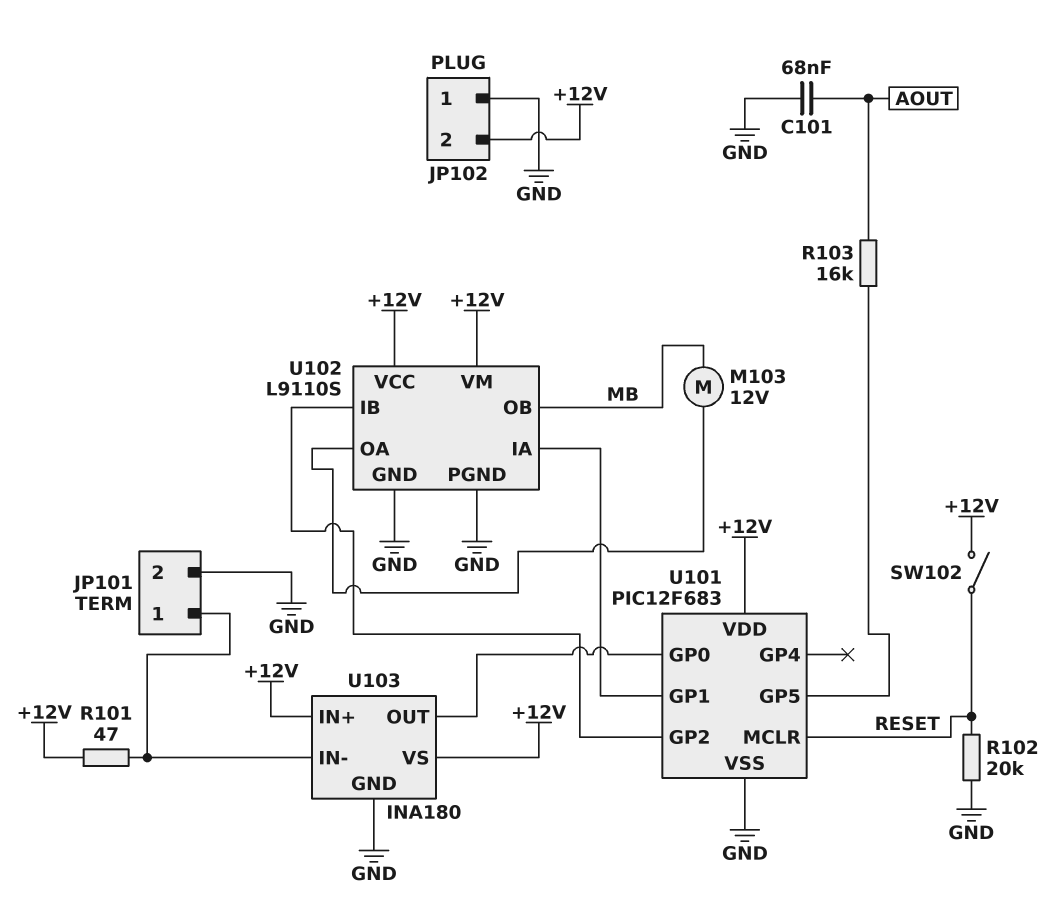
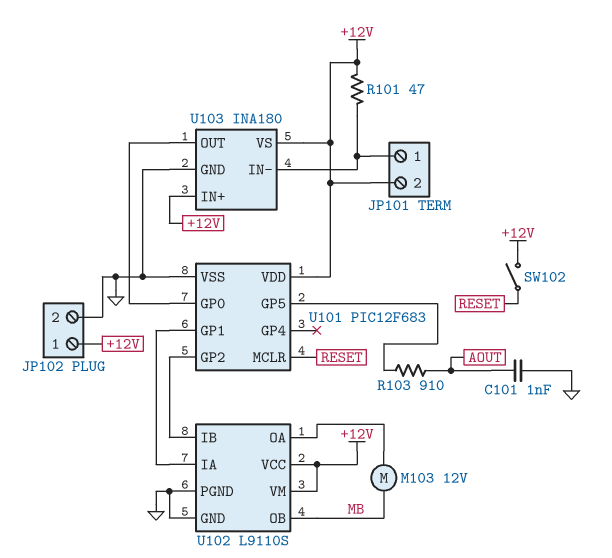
C101: 68nF (AOUT, GND) -> 1nF (AOUT, GND)
JP101 pin 2: GND -> +12V
JP102 pin 1: GND -> +12V
JP102 pin 2: +12V -> GND
R102: 20k (GND, RESET) -> none
R103: 16k (AOUT, U101/GP5) -> 910 (AOUT, U101/GP5)

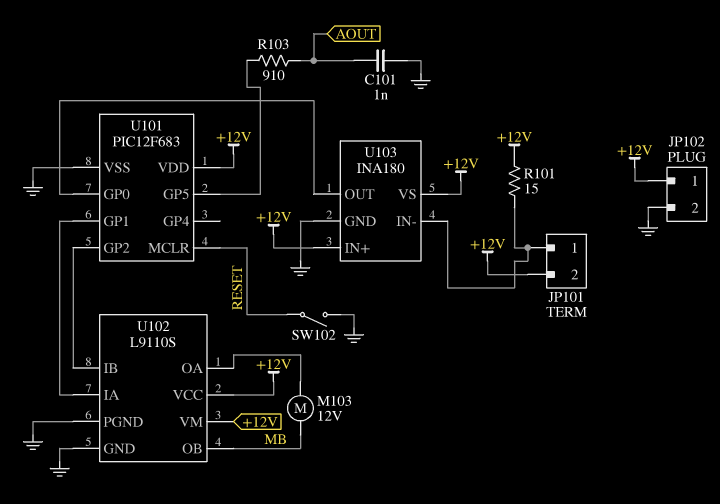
R101: 47 (+12V, JP101/1) -> 15 (+12V, JP101/1)
SW102: switch (+12V, RESET) -> switch (GND, RESET)

